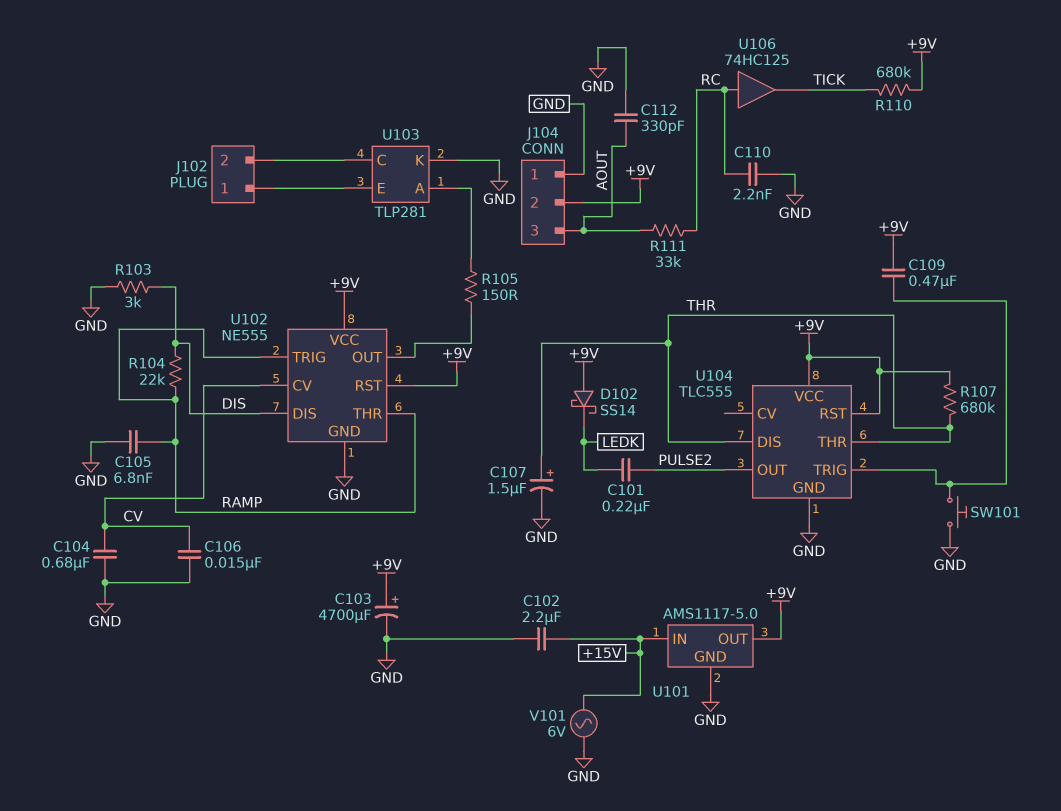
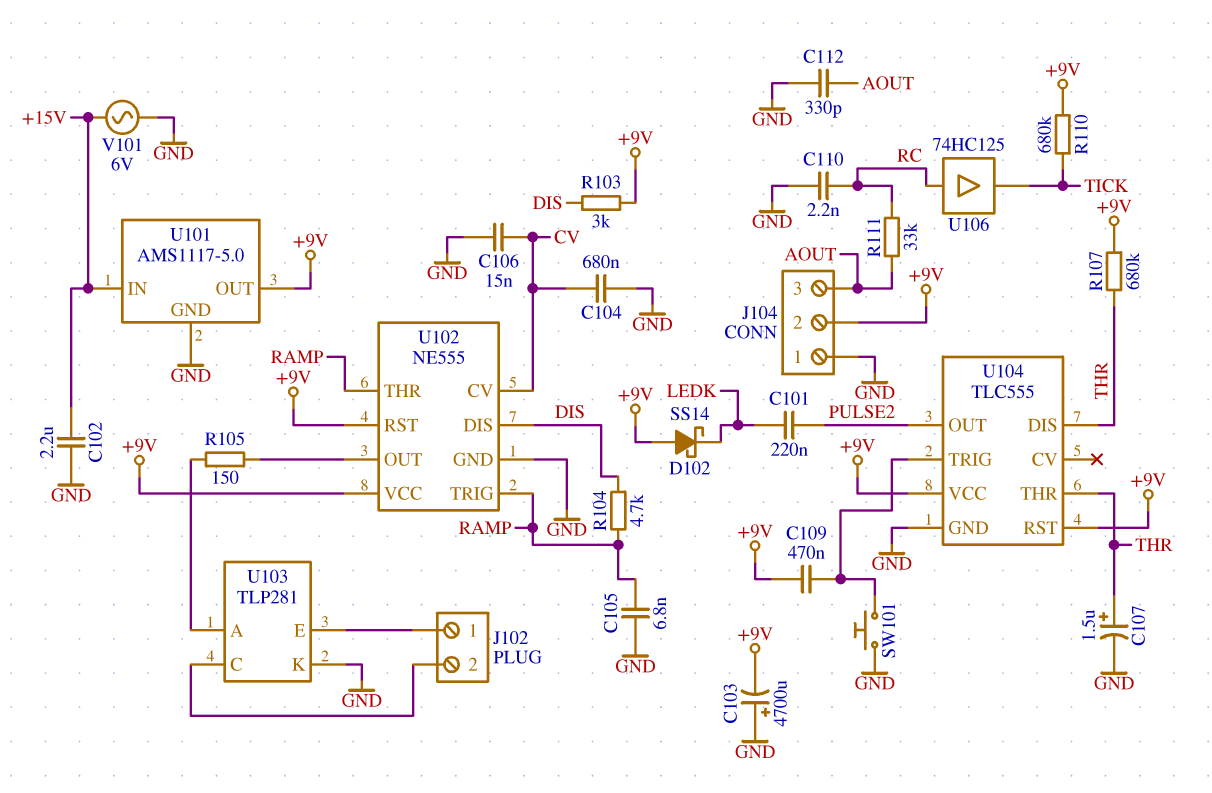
C103: 4700uF (plus +9V, minus GND) -> 4700uF (plus GND, minus +9V)
R103: 3k (DIS, GND) -> 3k (+9V, DIS)
R104: 22k (DIS, RAMP) -> 4.7k (DIS, RAMP)

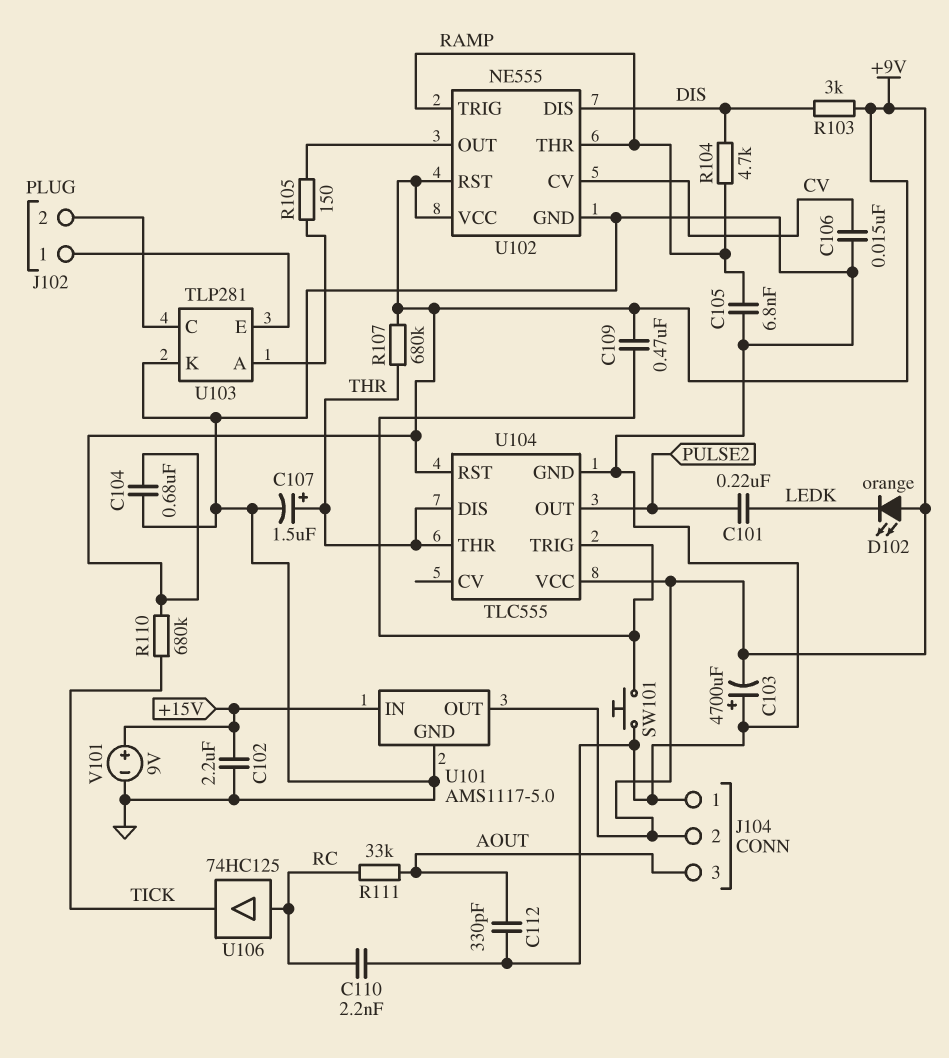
C104: 680nF (CV, GND) -> 680nF (+9V, GND)
D102: schottky SS14 (A +9V, K LEDK) -> LED orange (A +9V, K LEDK)
V101: AC 6V (+15V, GND) -> 9V (plus +15V, minus GND)

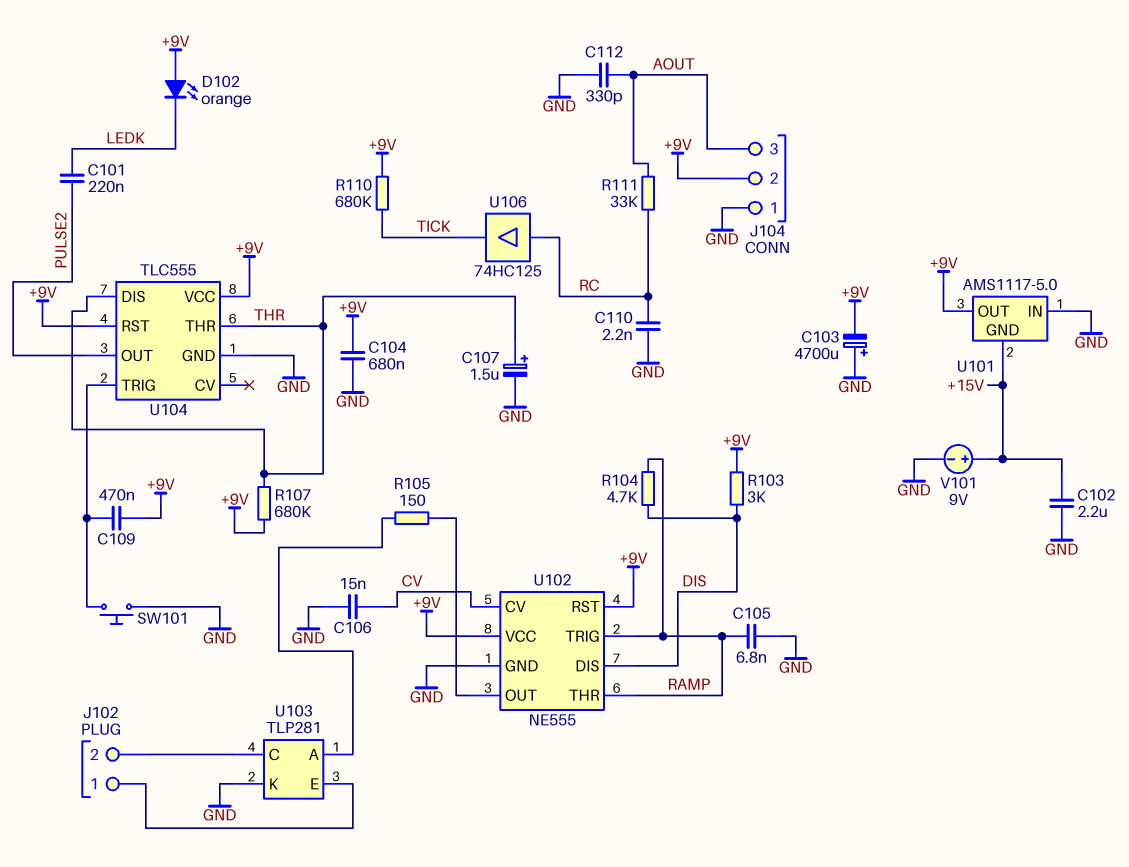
U101 pin GND: GND -> +15V
U101 pin IN: +15V -> GND

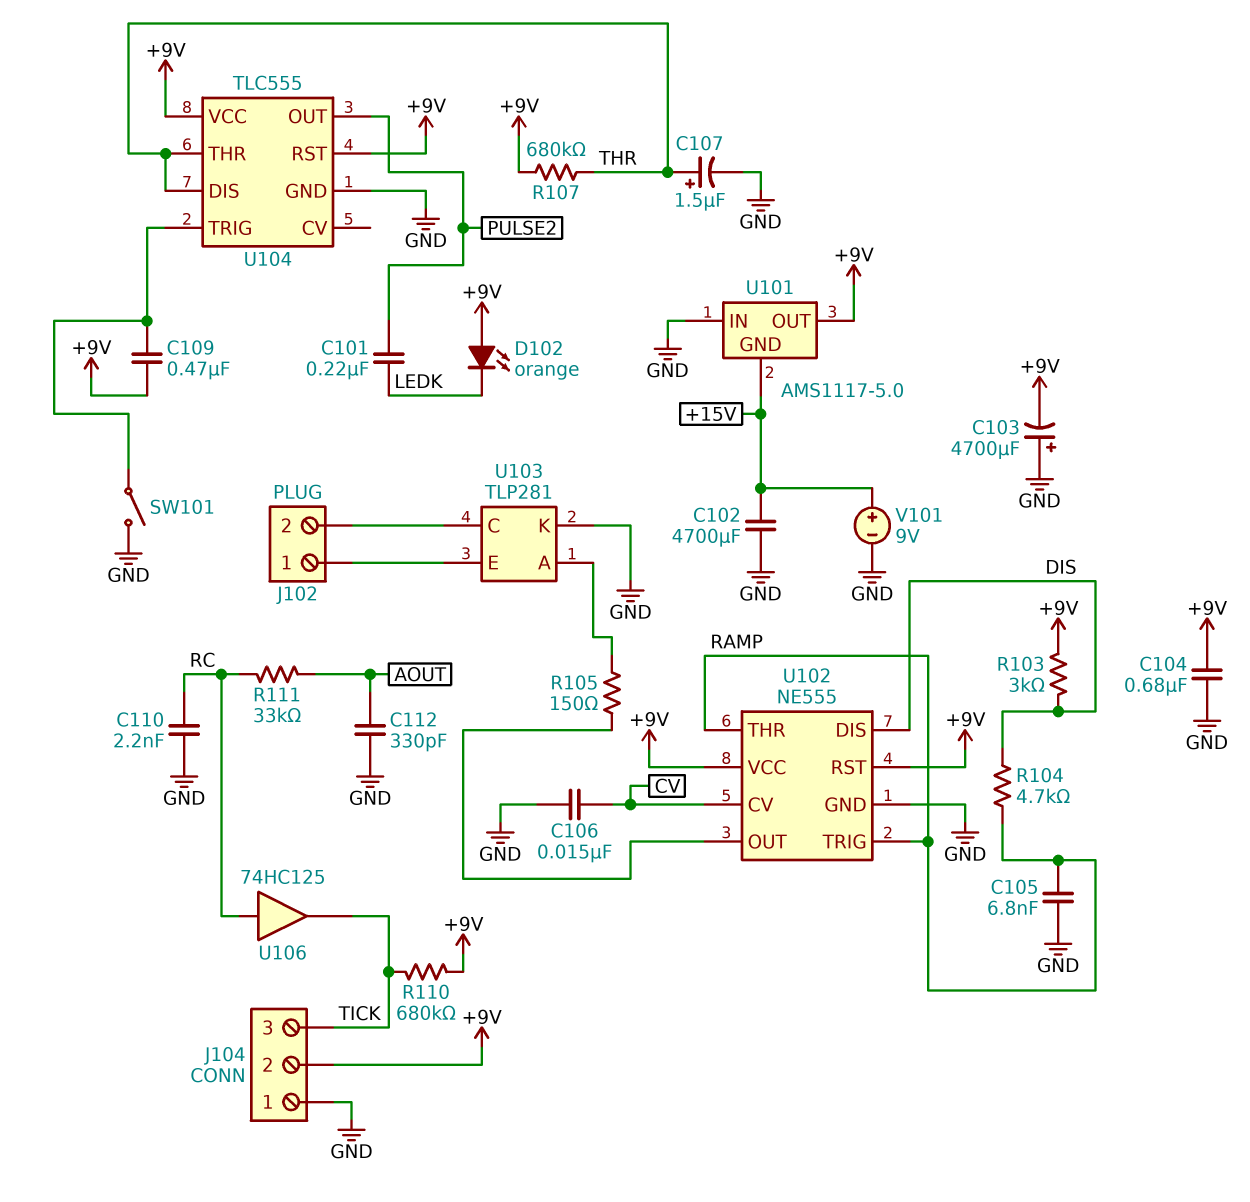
C102: 2.2uF (+15V, GND) -> 4700uF (+15V, GND)
J104 pin 3: AOUT -> TICK
SW101: button (GND, U104/TRIG) -> switch (GND, U104/TRIG)

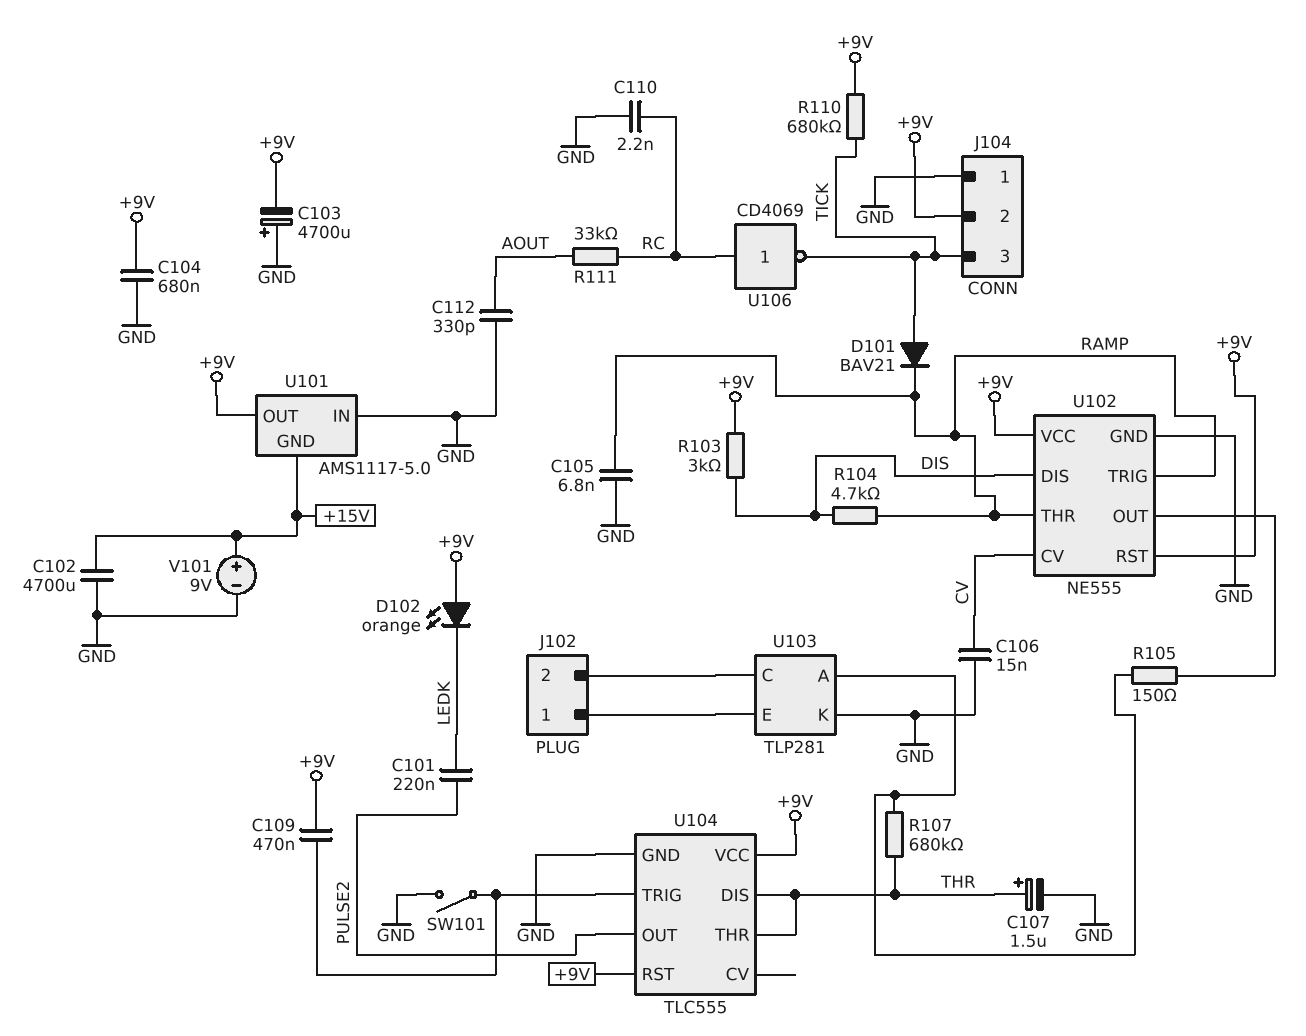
D101: none -> diode BAV21 (A TICK, K RAMP)
R107: 680k (+9V, THR) -> 680k (THR, U103/A)
U106: buffer 74HC125 (in RC, out TICK) -> NOT CD4069 (in RC, out TICK)

